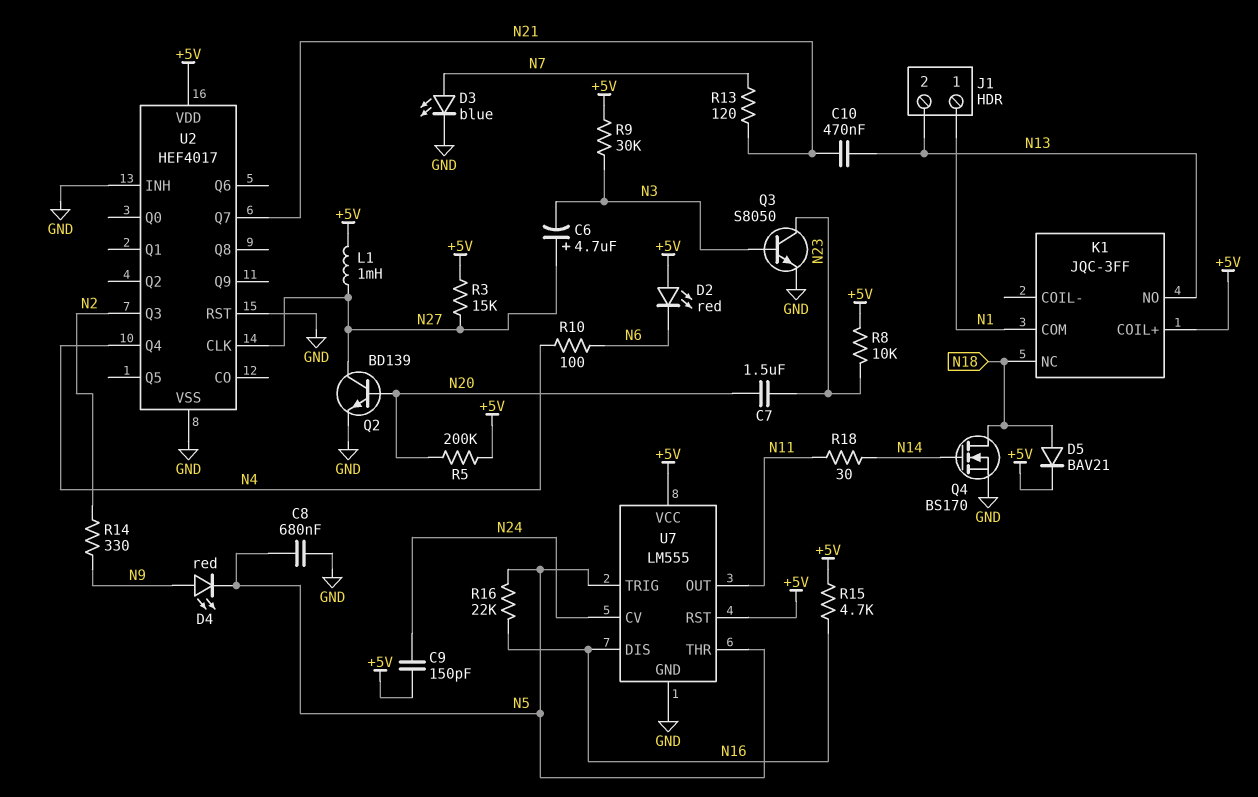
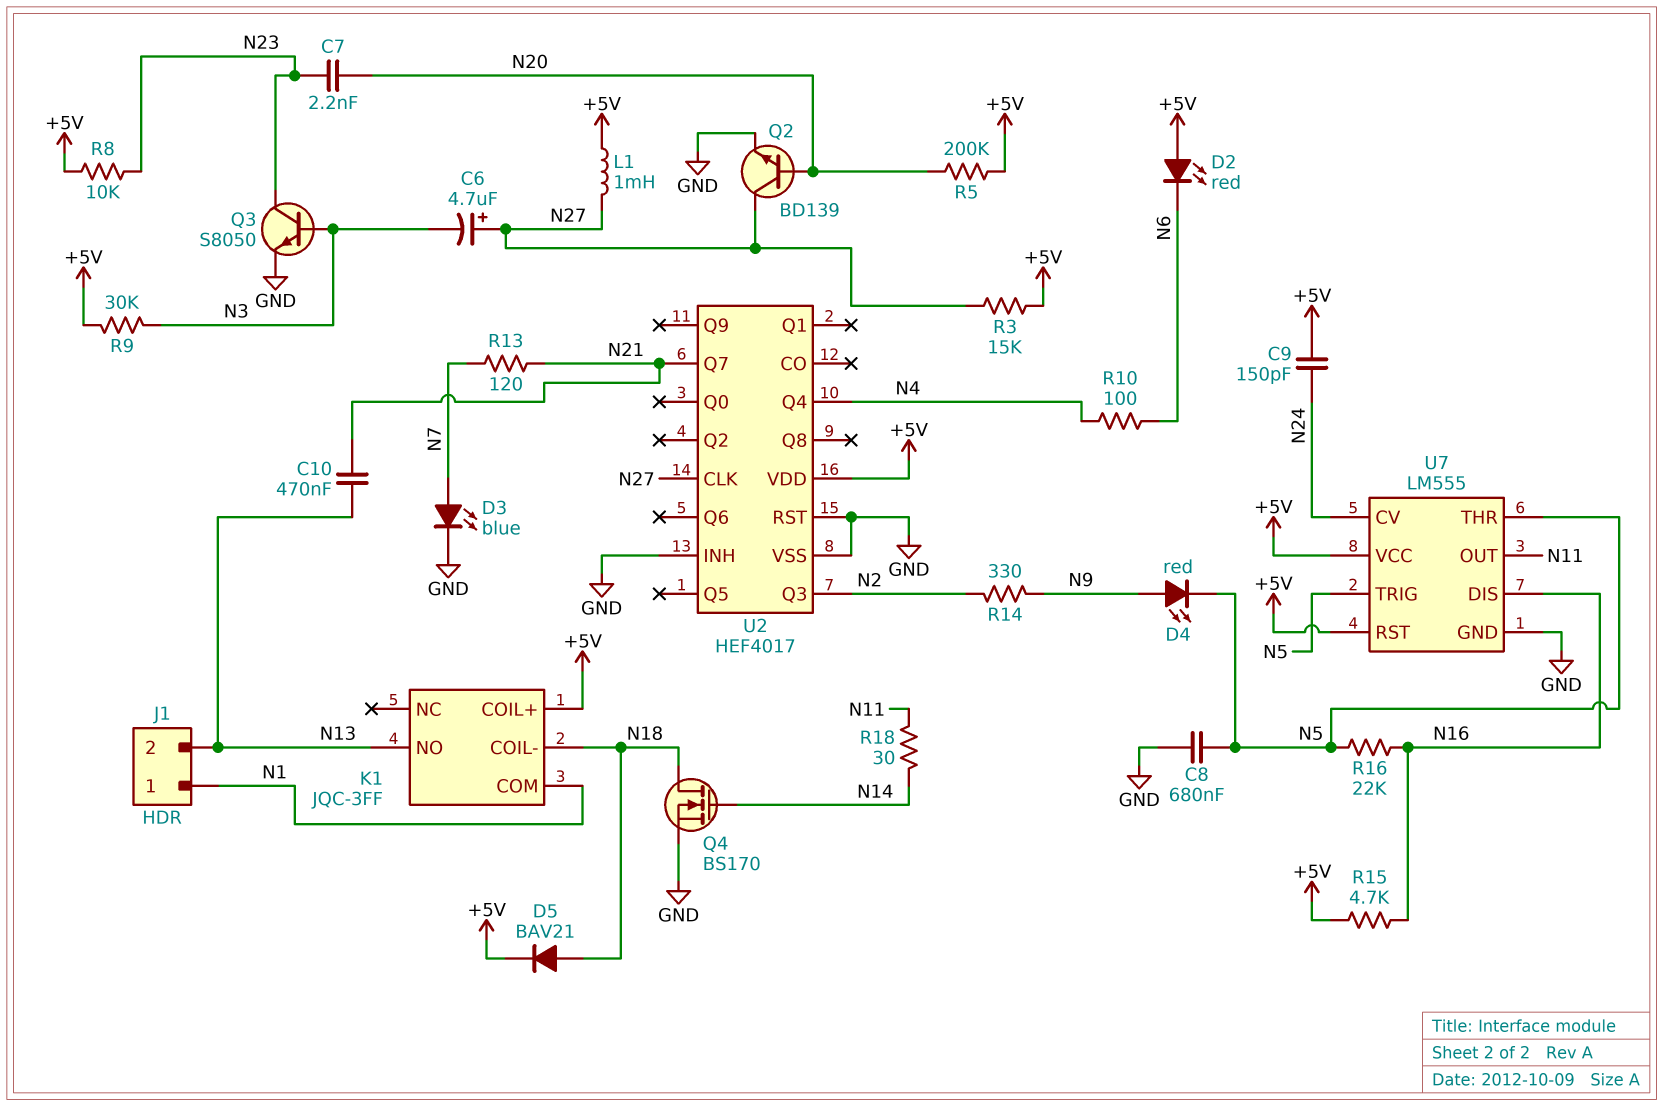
C7: 1.5uF (N20, N23) -> 2.2nF (N20, N23)
K1 pin COIL-: none -> N18
K1 pin NC: N18 -> none

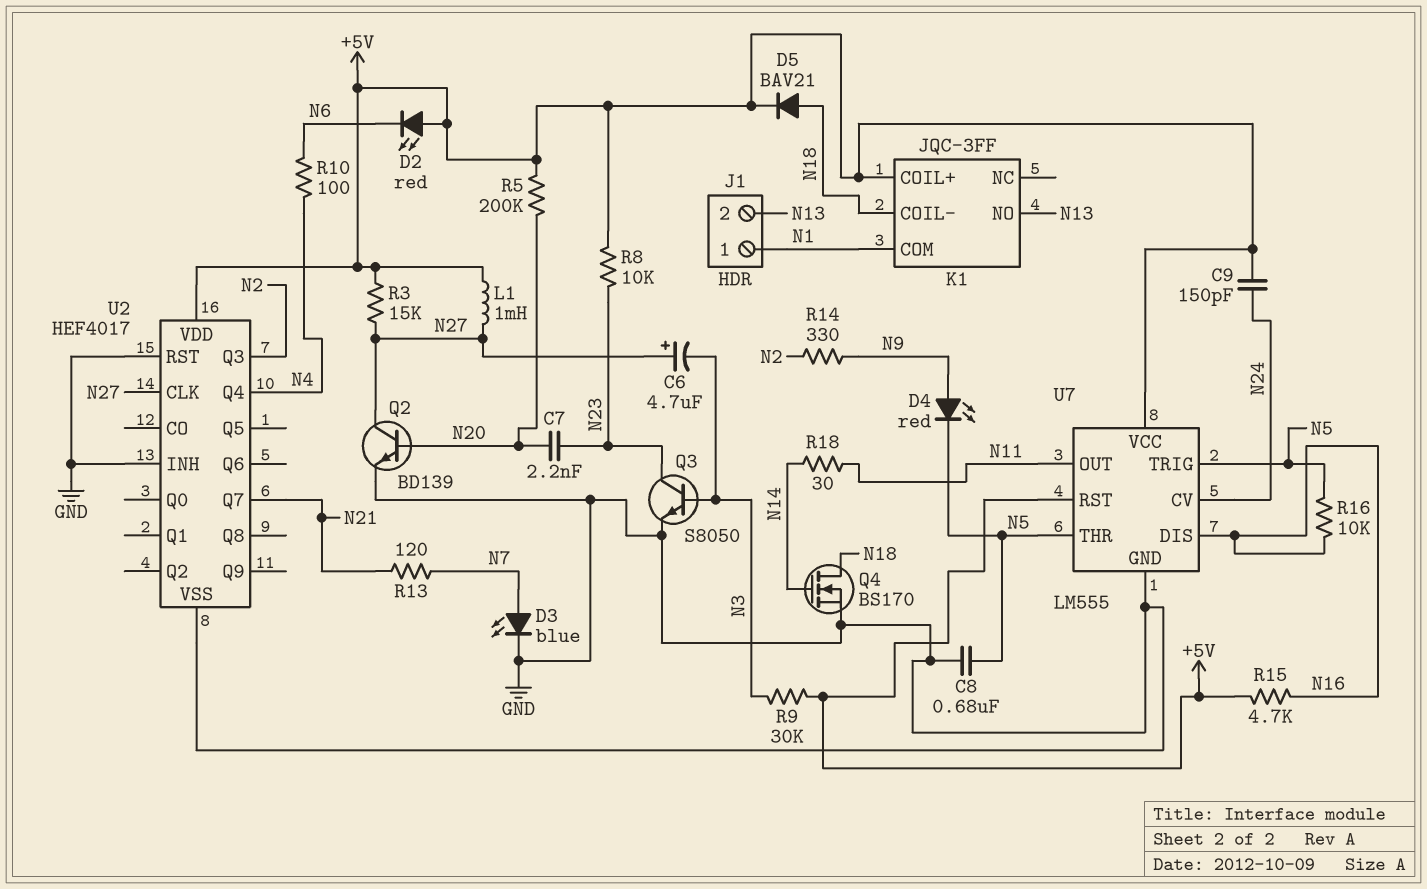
C10: 470nF (N13, N21) -> none
R16: 22k (N5, N16) -> 10k (N5, N16)

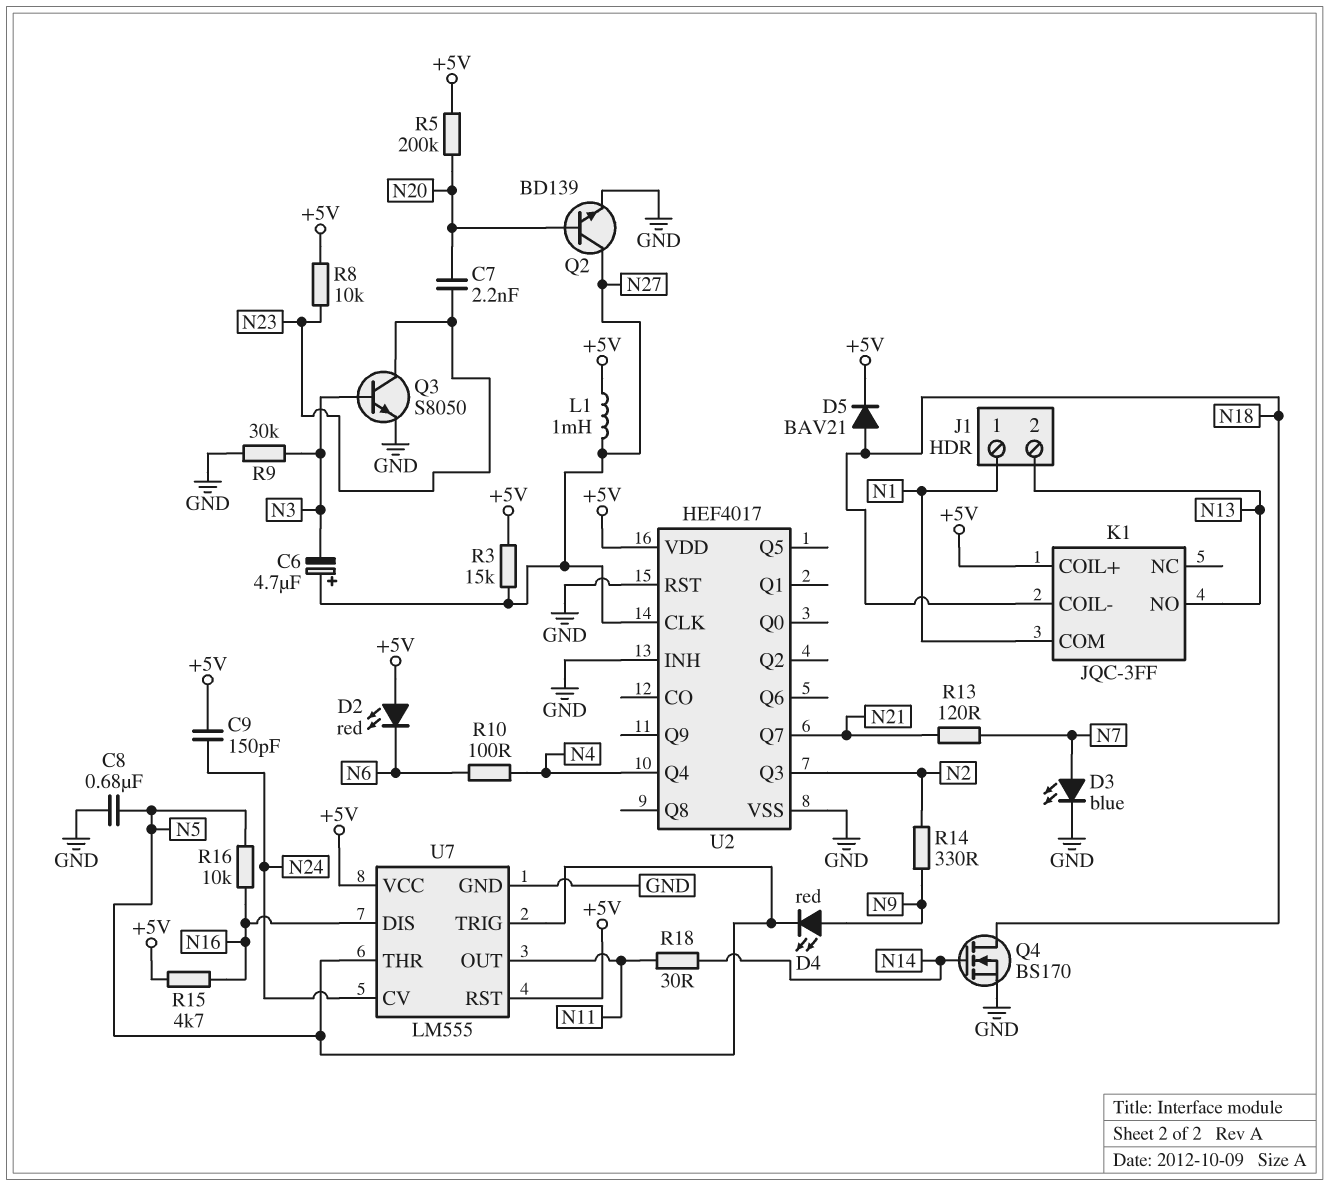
R9: 30k (+5V, N3) -> 30k (GND, N3)

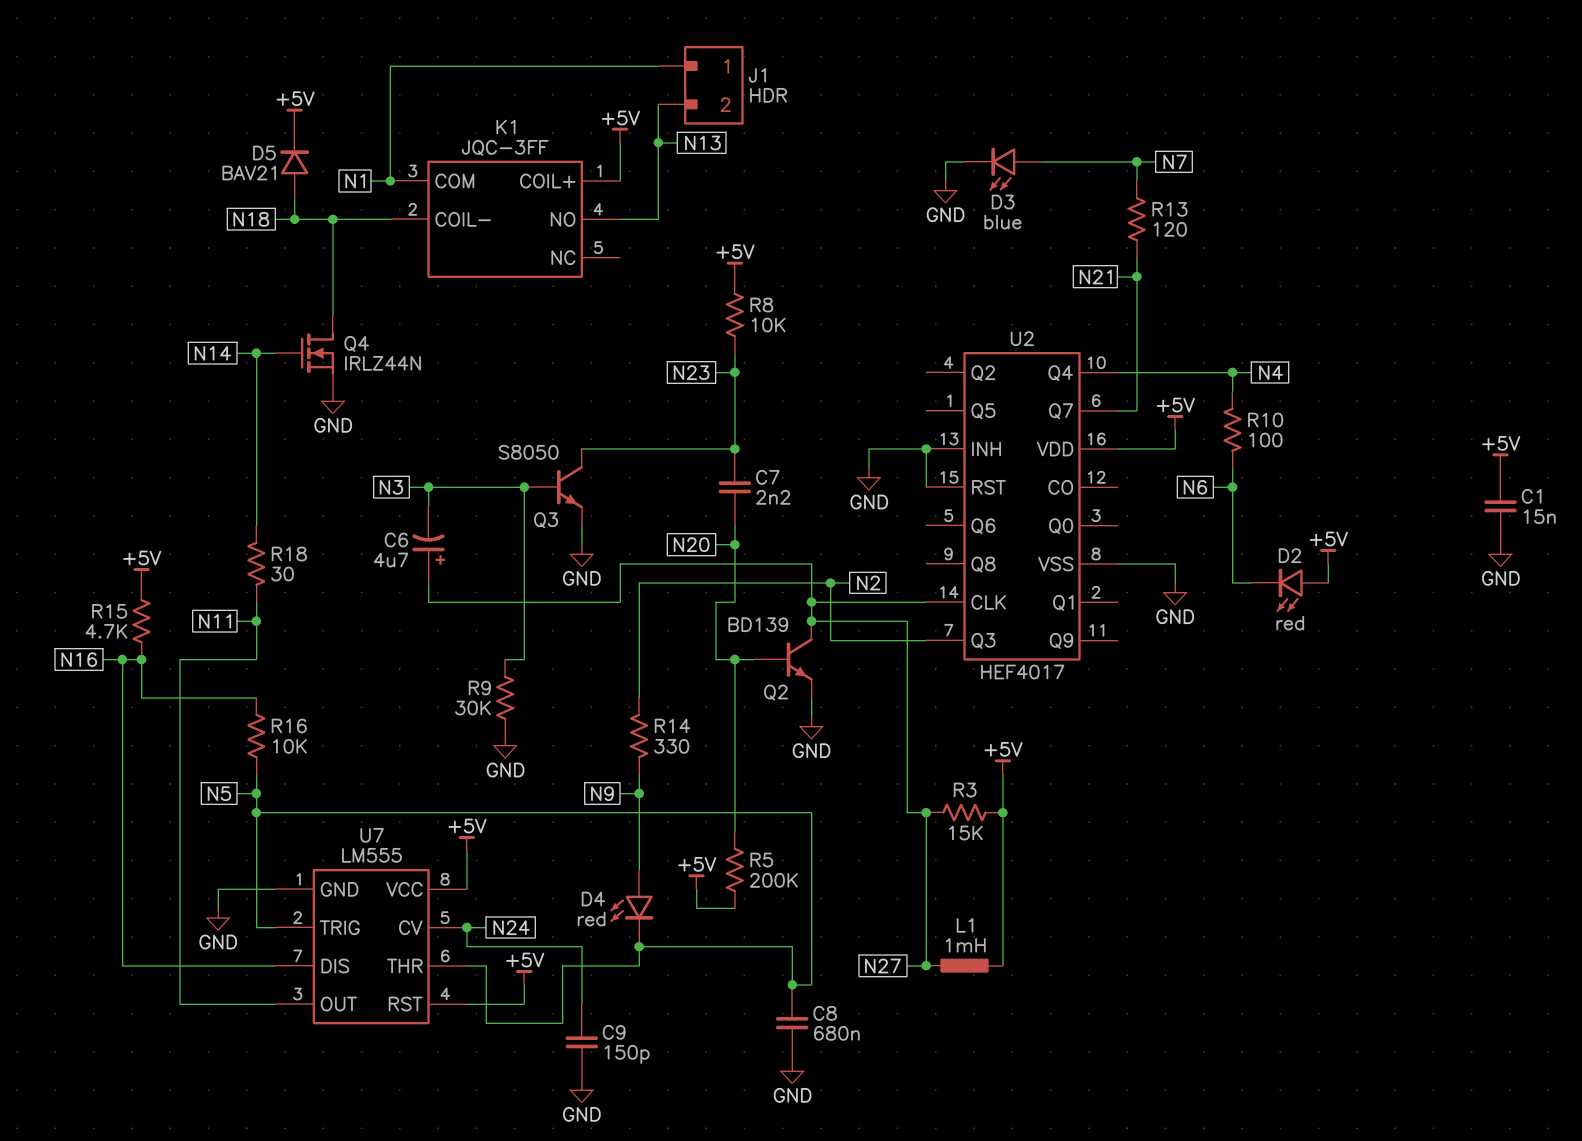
C1: none -> 15nF (+5V, GND)
C9: 150pF (+5V, N24) -> 150pF (GND, N24)
Q4: NMOS BS170 (G N14, D N18, S GND) -> NMOS IRLZ44N (G N14, D N18, S GND)

